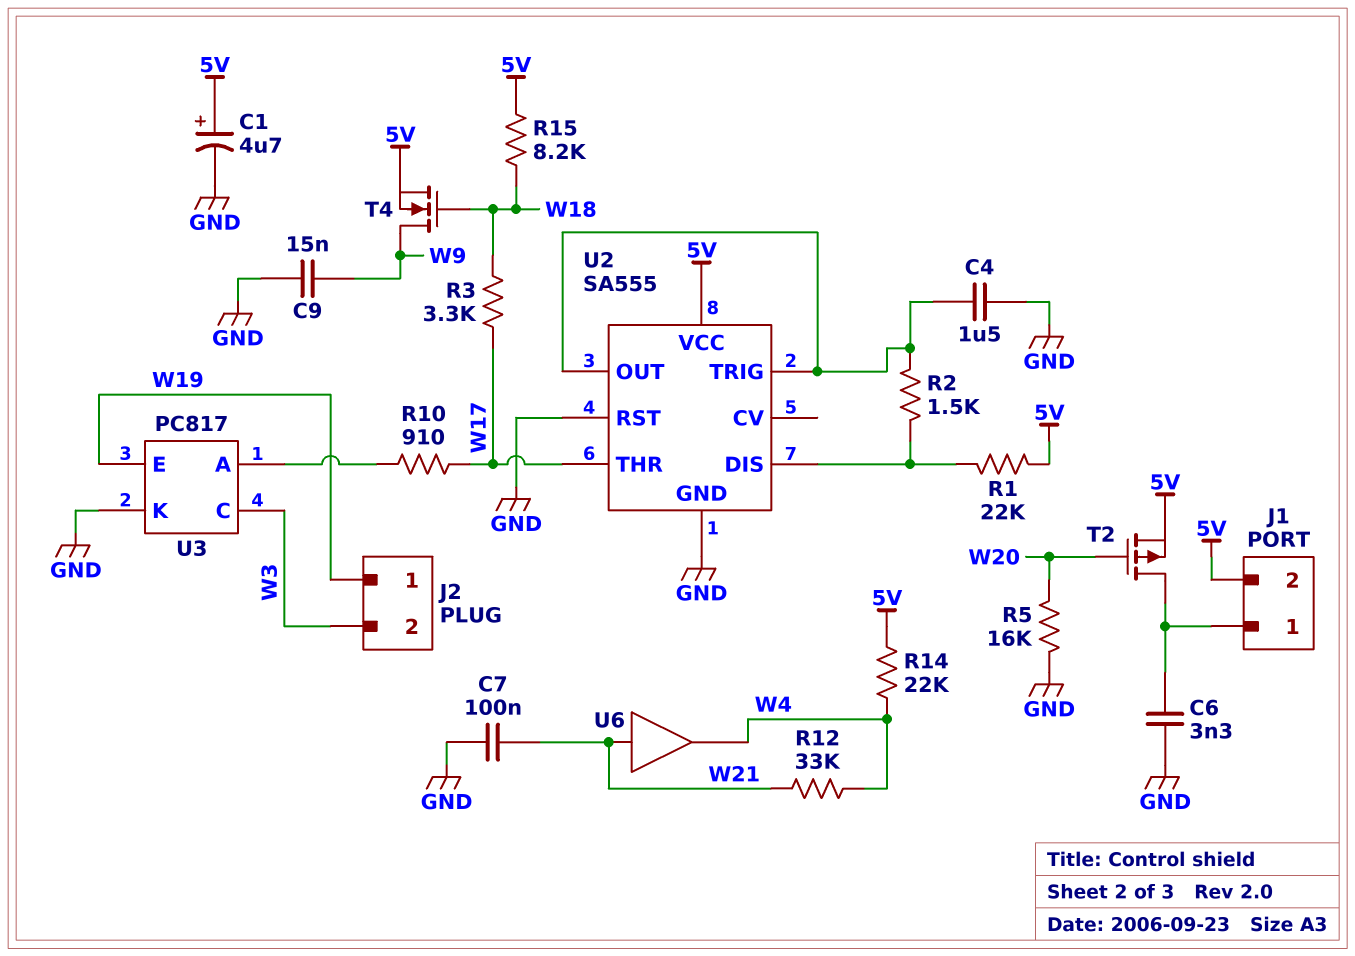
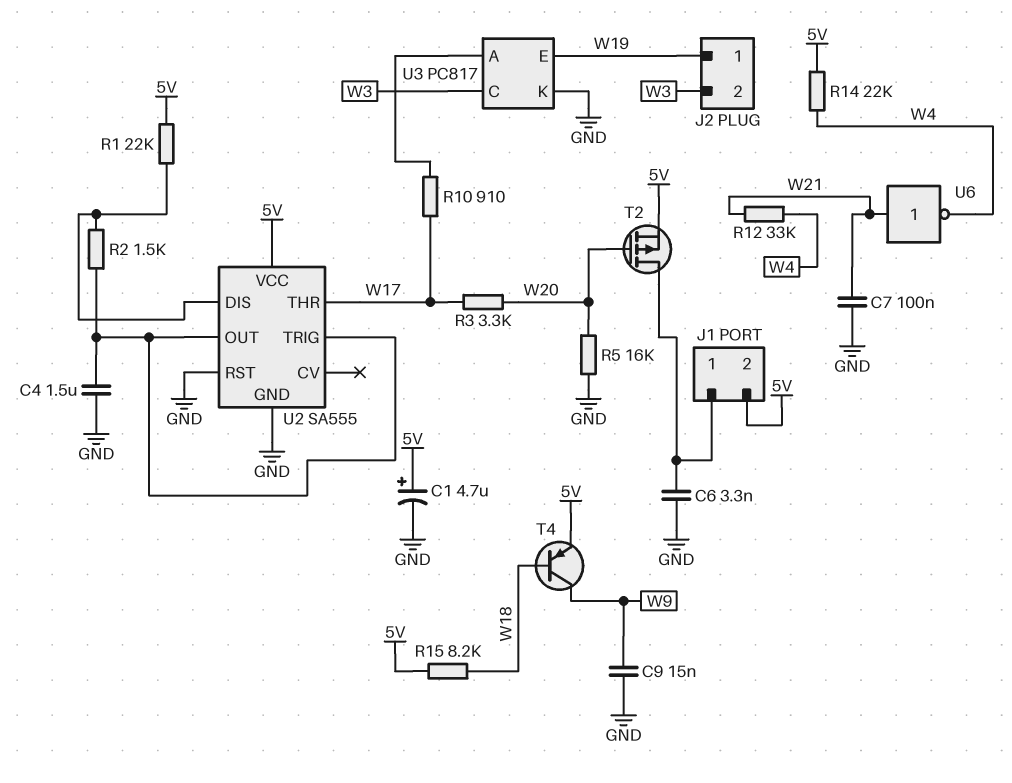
R3: 3.3k (W17, W18) -> 3.3k (W17, W20)
T4: NMOS (G W18, D W9, S 5V) -> PNP (B W18, C W9, E 5V)
U6: buffer (in W21, out W4) -> NOT (in W21, out W4)

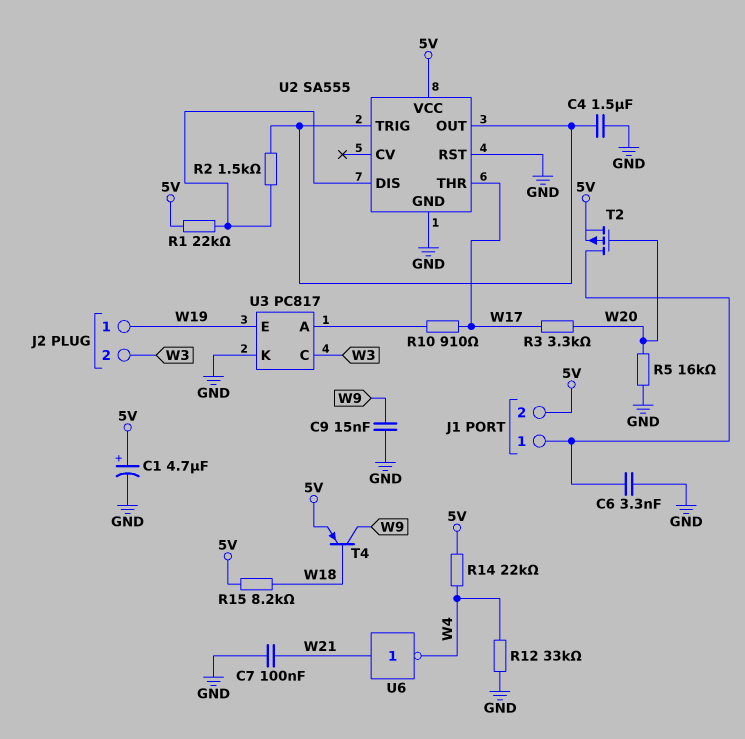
R12: 33k (W4, W21) -> 33k (GND, W4)

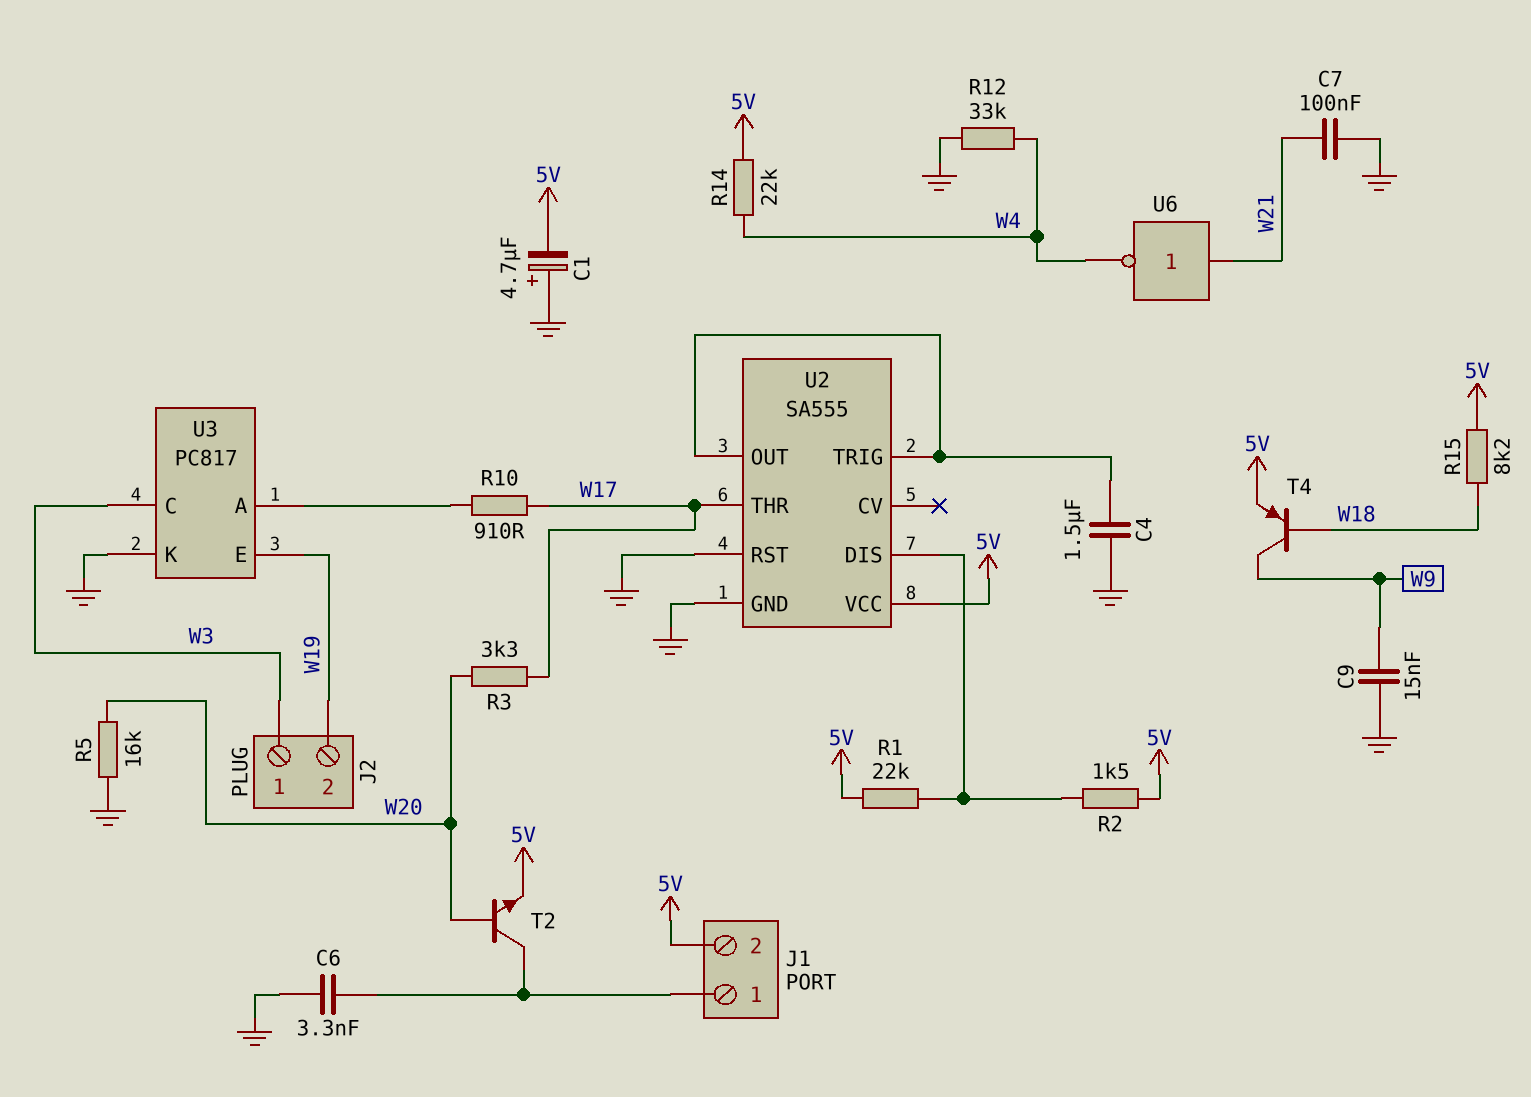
C1: 4.7uF (plus 5V, minus GND) -> 4.7uF (plus GND, minus 5V)
J2 pin 1: W19 -> W3
J2 pin 2: W3 -> W19
R2: 1.5k (U2/DIS, U2/OUT) -> 1.5k (5V, U2/DIS)
T2: PMOS (G W20, D J1/1, S 5V) -> NPN (B W20, C J1/1, E 5V)

